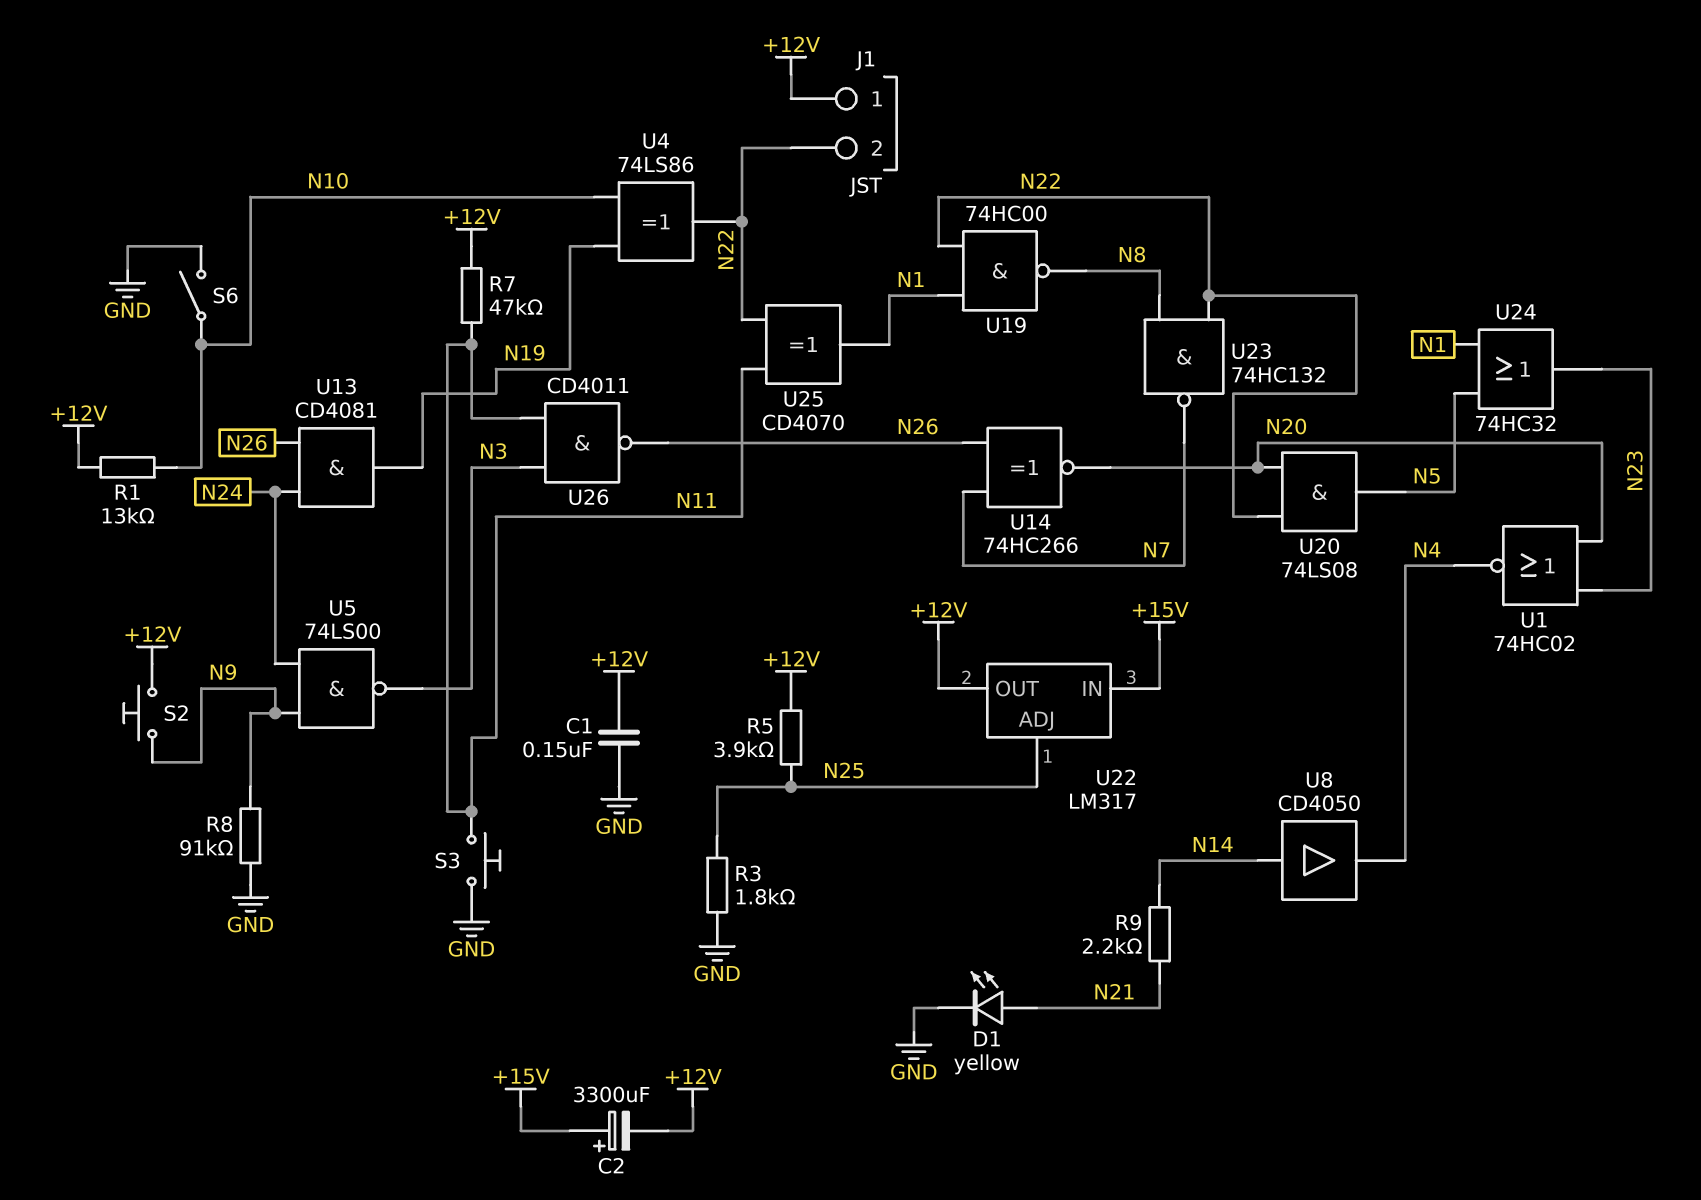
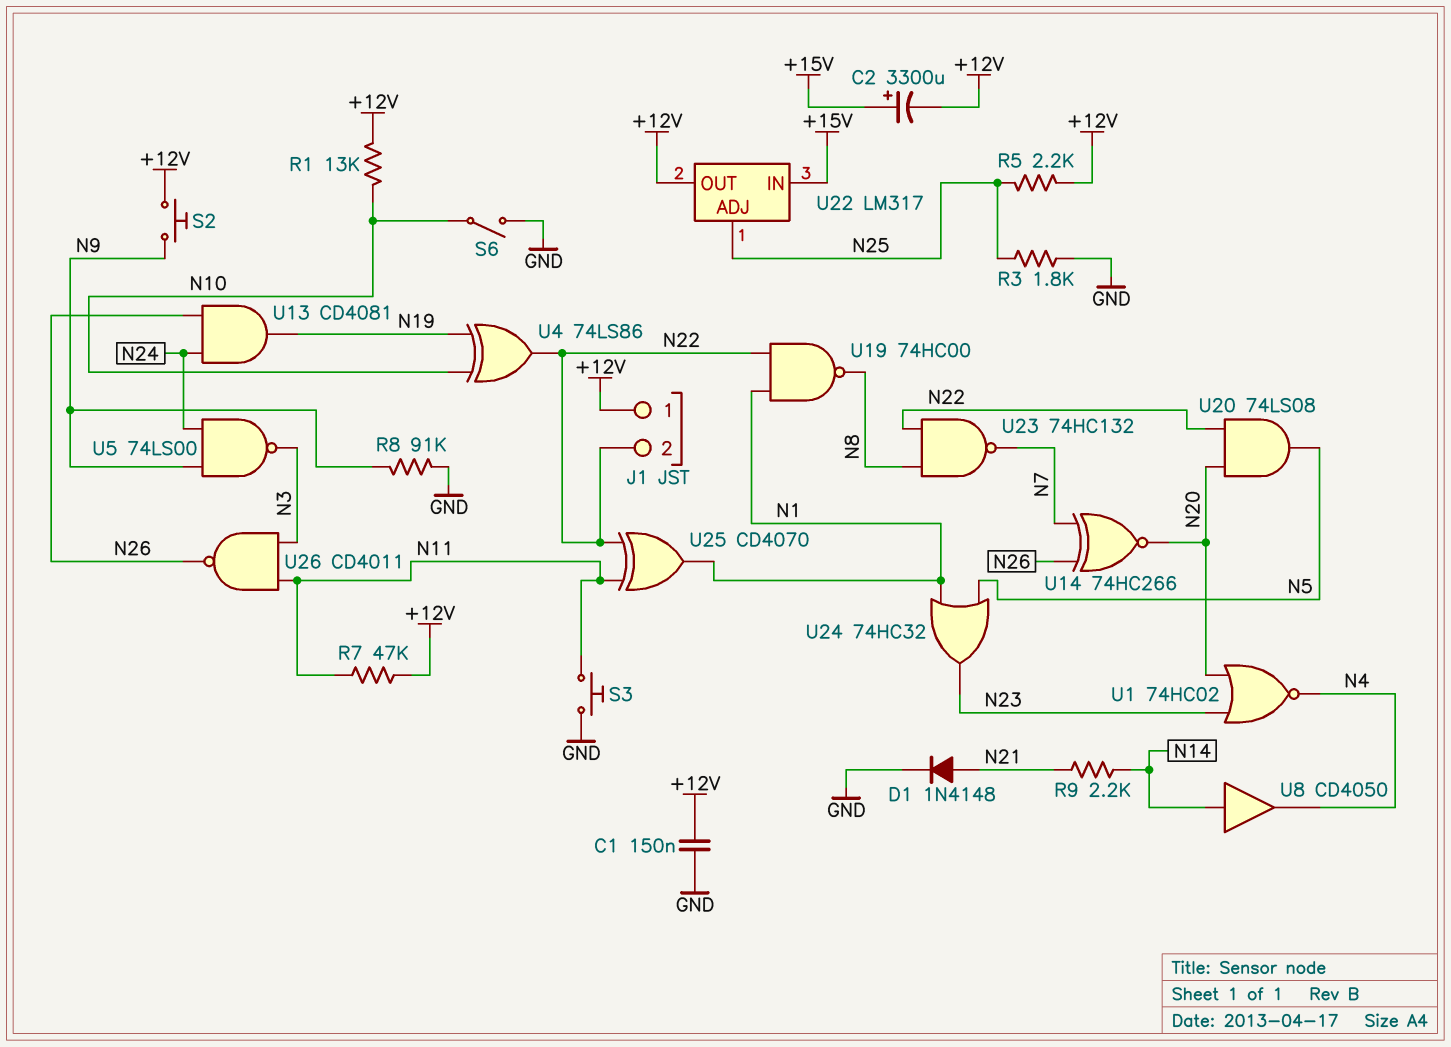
D1: LED yellow (A N21, K GND) -> diode 1N4148 (A N21, K GND)
R5: 3.9k (+12V, N25) -> 2.2k (+12V, N25)

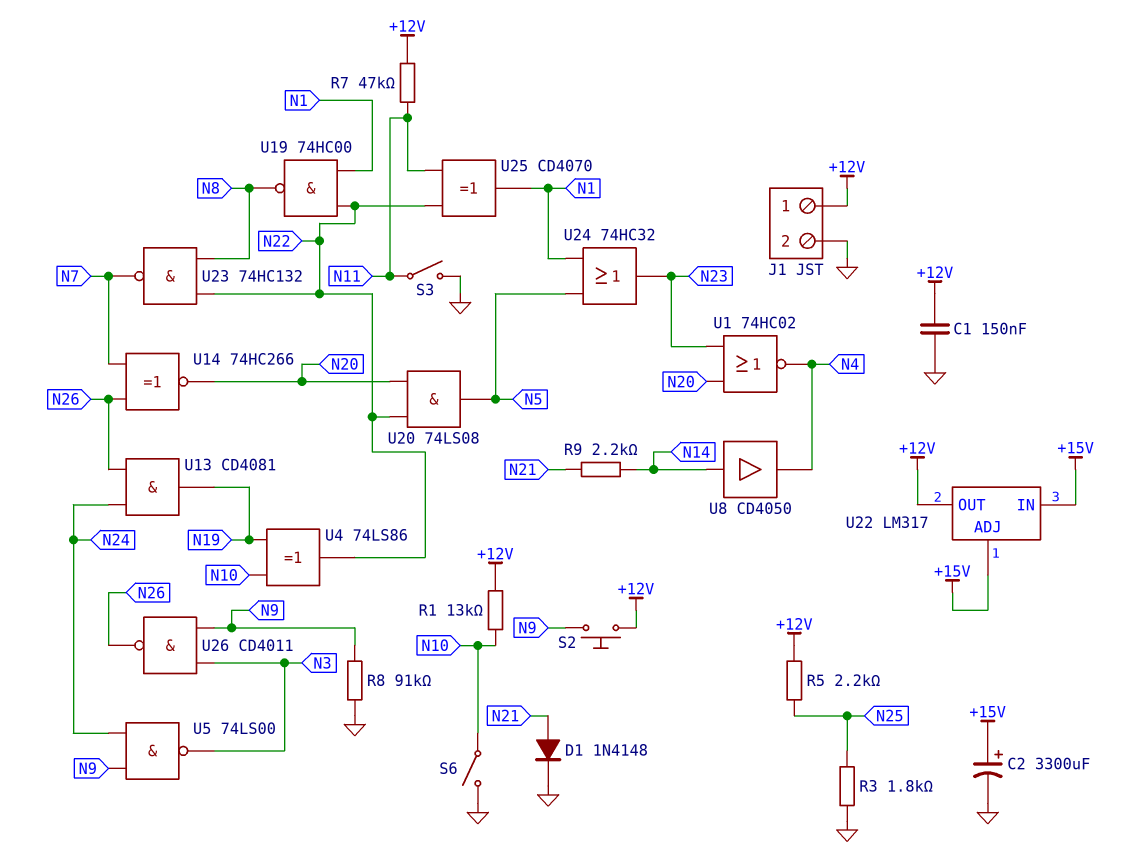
C2: 3300uF (plus +15V, minus +12V) -> 3300uF (plus +15V, minus GND)
J1 pin 2: N22 -> GND
S3: button (GND, N11) -> switch (GND, N11)
U22 pin ADJ: N25 -> +15V
U26: NAND CD4011 (in N3, in N11, out N26) -> NAND CD4011 (in N3, in N9, out N26)

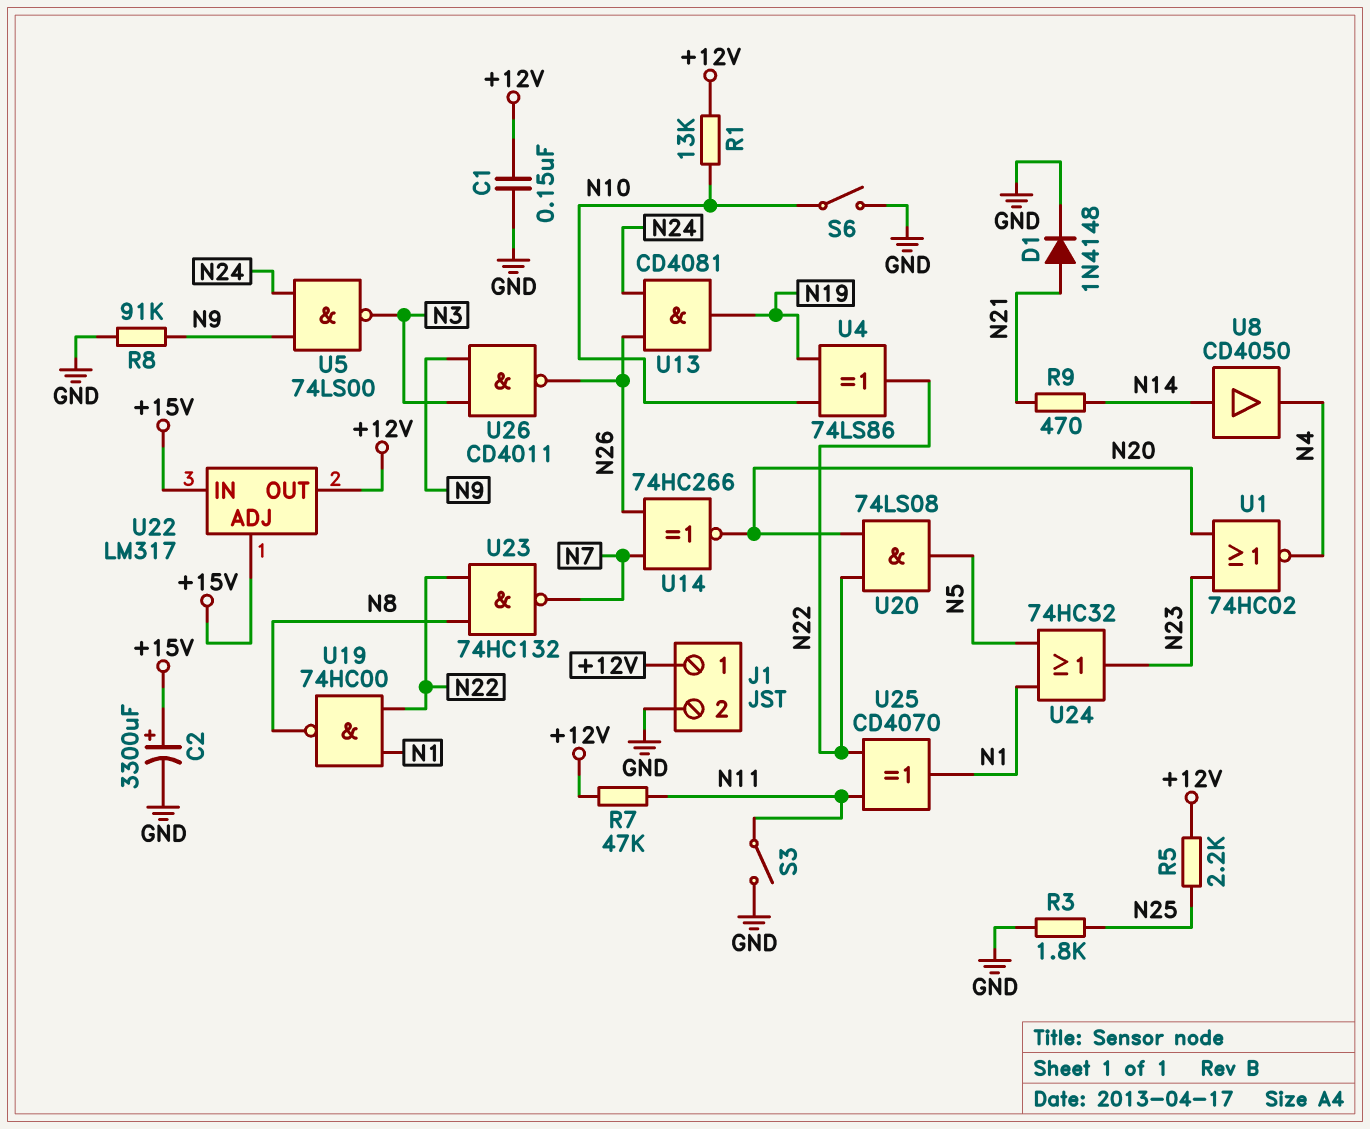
R9: 2.2k (N14, N21) -> 470 (N14, N21)
S2: button (+12V, N9) -> none

